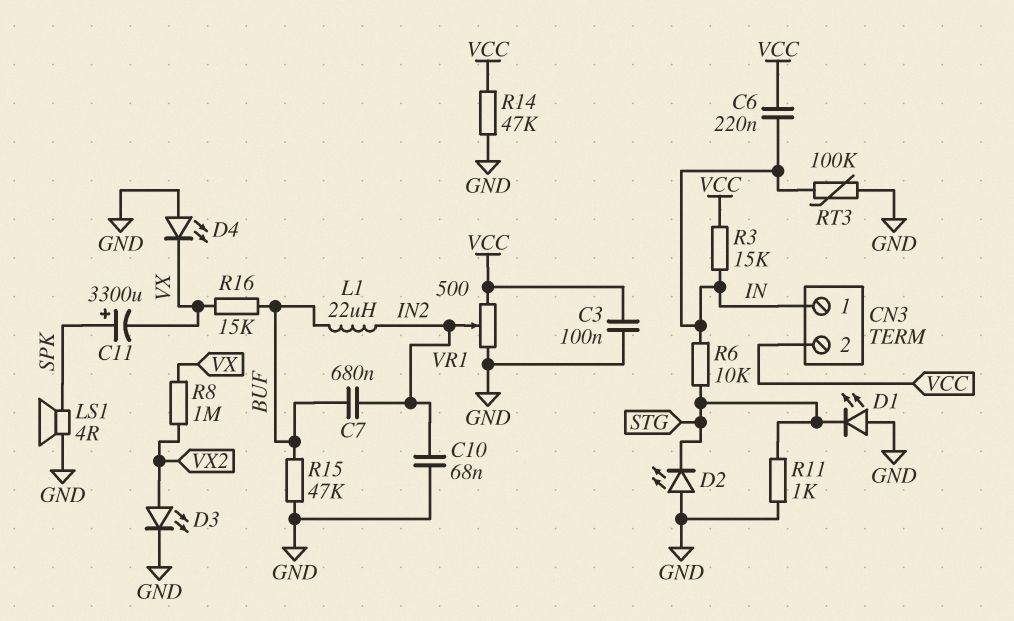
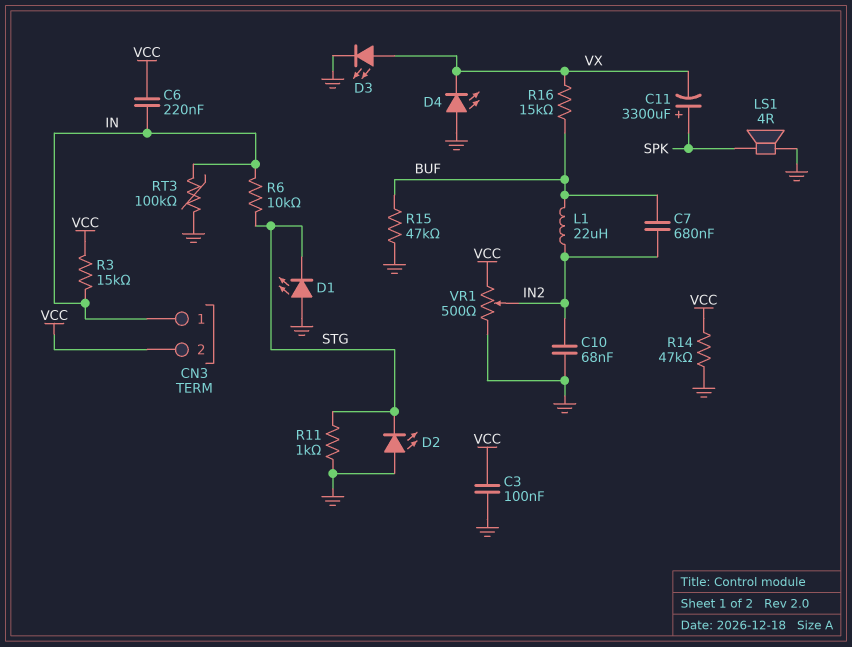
D3: LED (A VX2, K GND) -> LED (A VX, K GND)
R8: 1M (VX, VX2) -> none

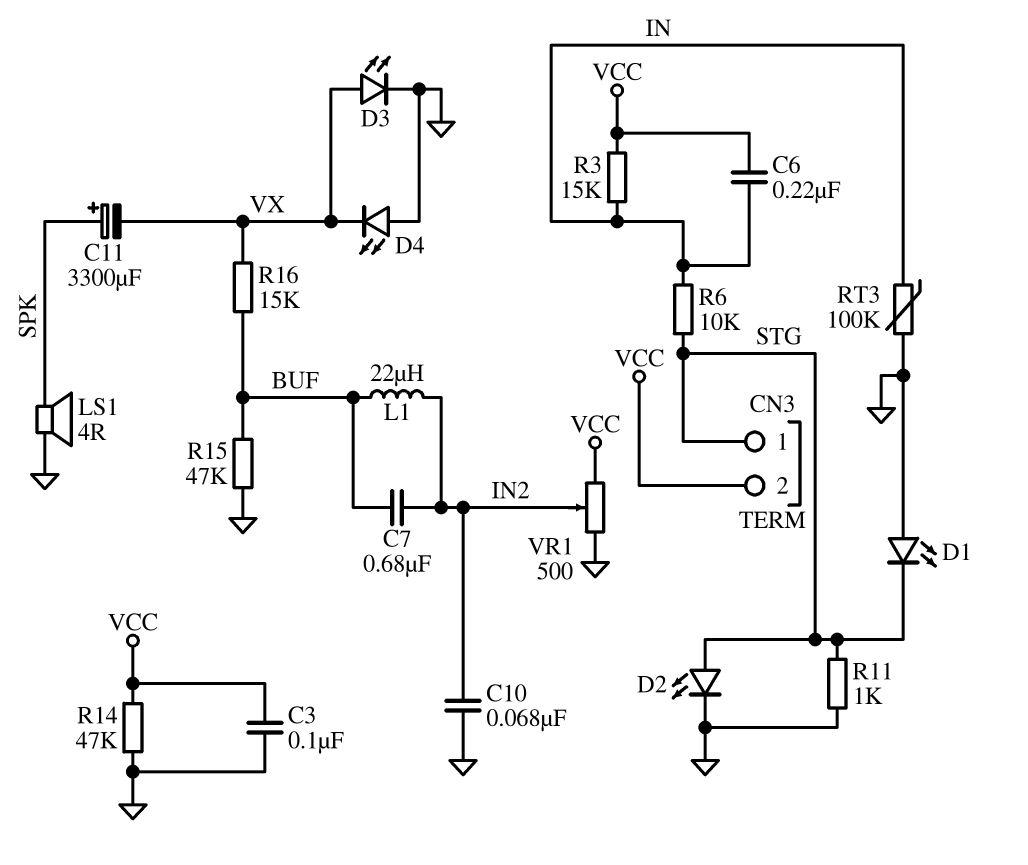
CN3 pin 1: IN -> STG
D2: LED (A GND, K STG) -> LED (A STG, K GND)

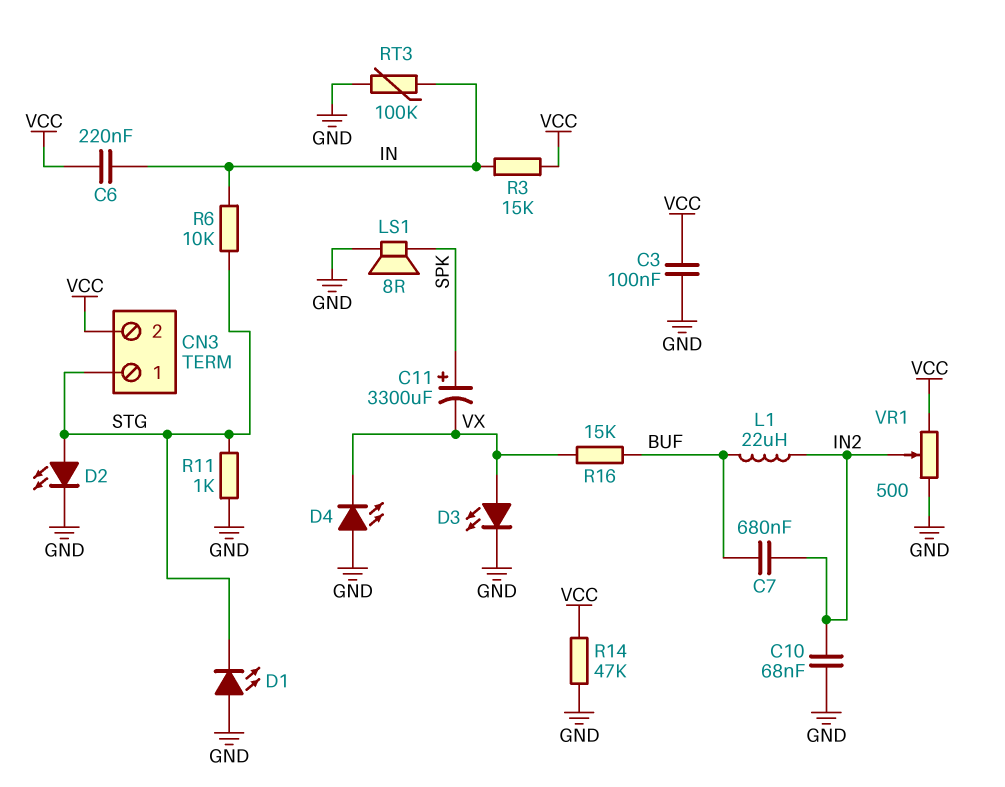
LS1: speaker 4R (GND, SPK) -> speaker 8R (GND, SPK)
R15: 47k (BUF, GND) -> none

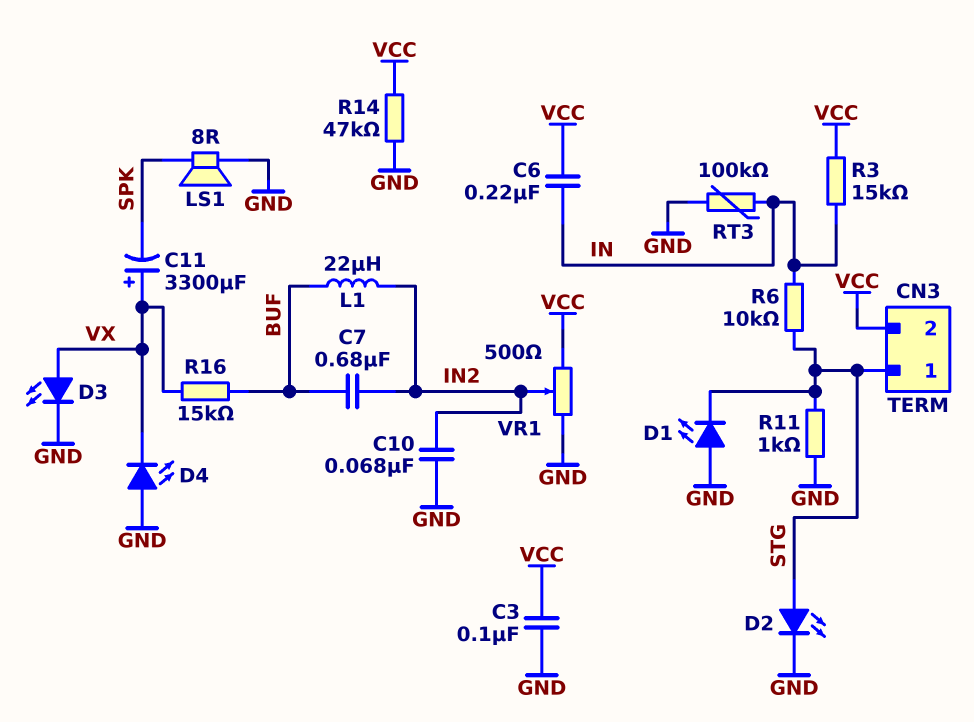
C11: 3300uF (plus SPK, minus VX) -> 3300uF (plus VX, minus SPK)

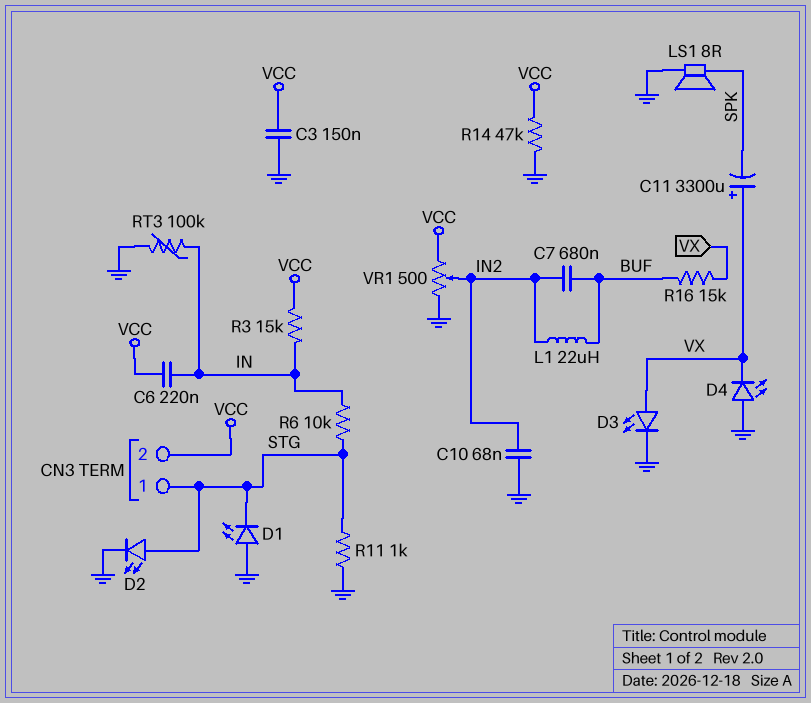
C3: 100nF (GND, VCC) -> 150nF (GND, VCC)

